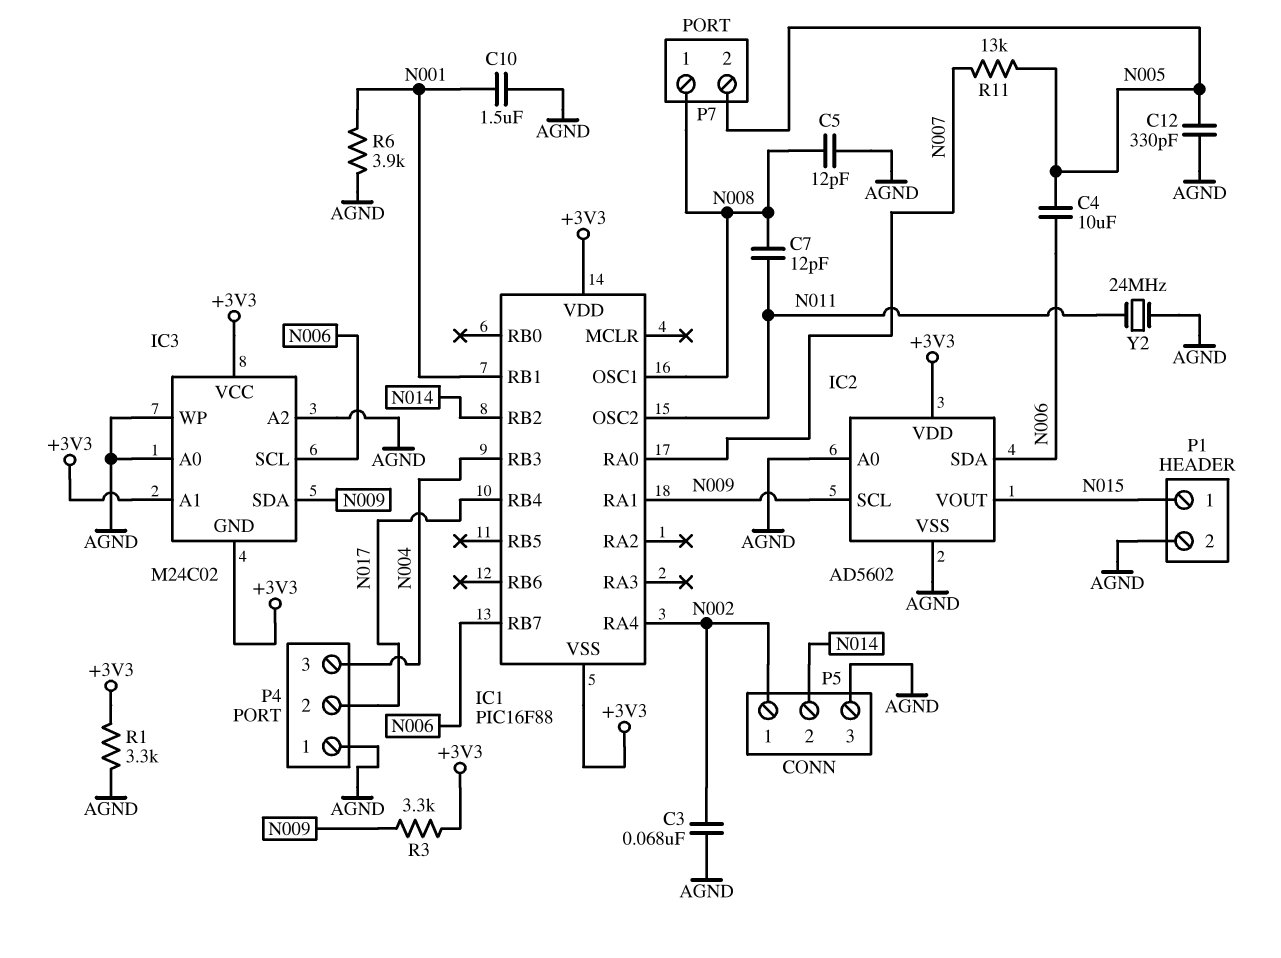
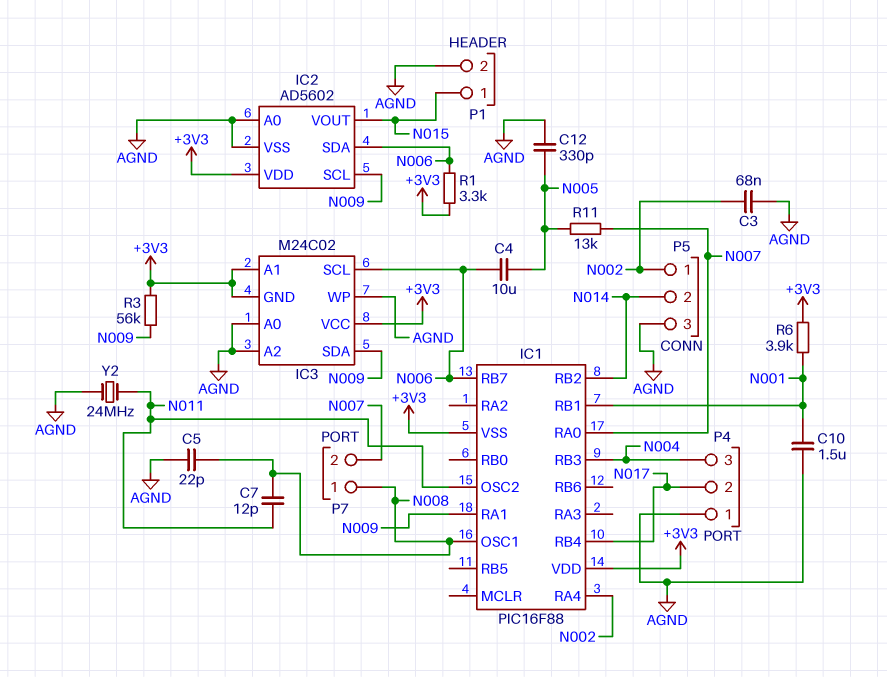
C5: 12pF (AGND, N008) -> 22pF (AGND, N008)
P7 pin 2: N005 -> N007
R1: 3.3k (+3V3, AGND) -> 3.3k (+3V3, N006)
R3: 3.3k (+3V3, N009) -> 56k (+3V3, N009)
R6: 3.9k (AGND, N001) -> 3.9k (+3V3, N001)

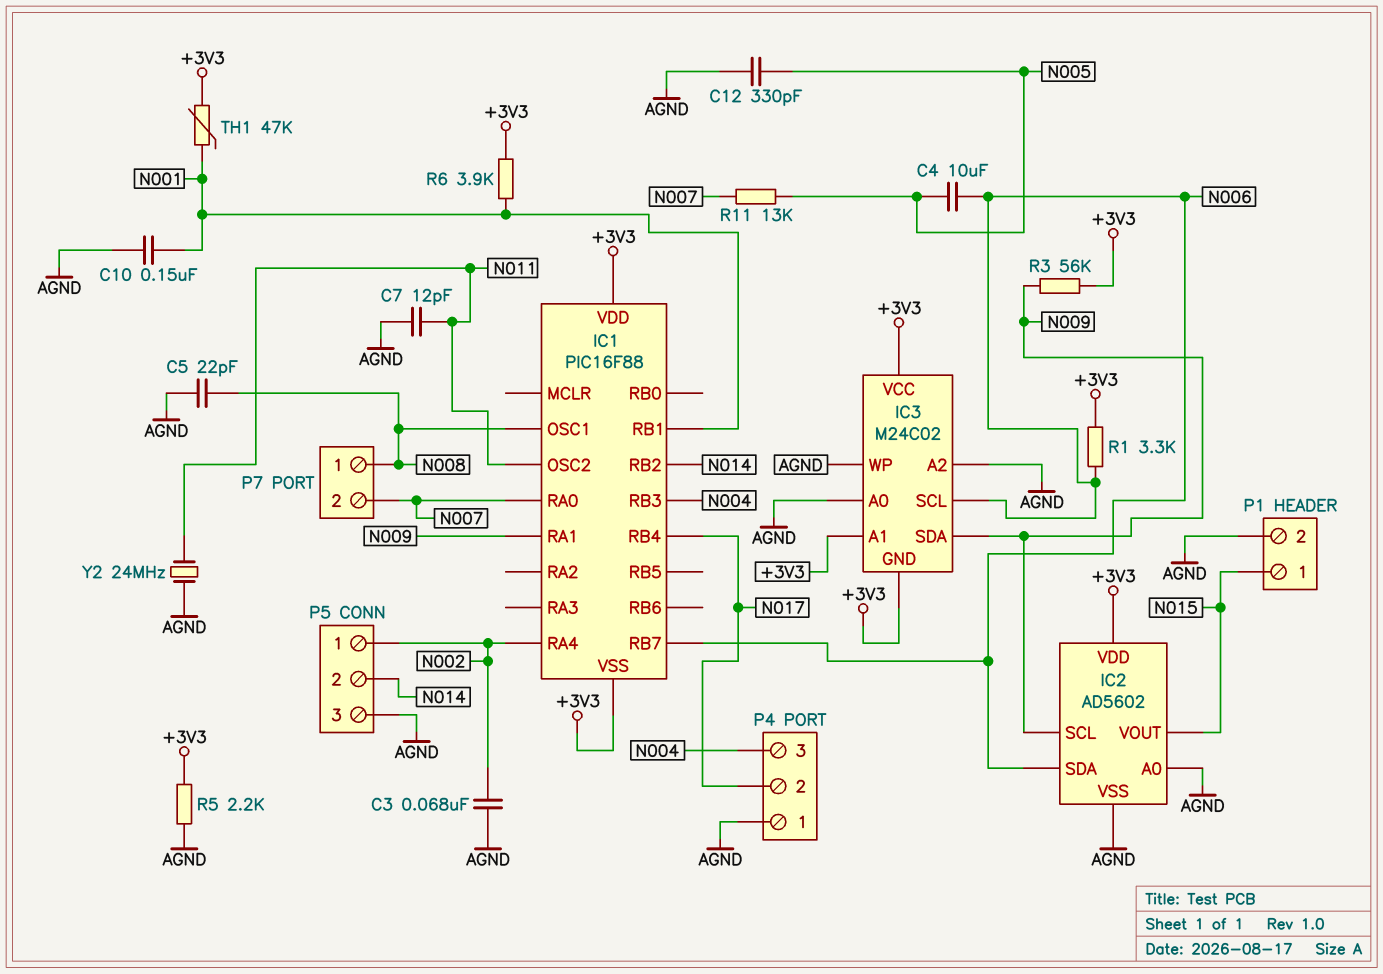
C7: 12pF (N008, N011) -> 12pF (AGND, N011)
C10: 1.5uF (AGND, N001) -> 150nF (AGND, N001)
R5: none -> 2.2k (+3V3, AGND)
TH1: none -> 47k (+3V3, N001)

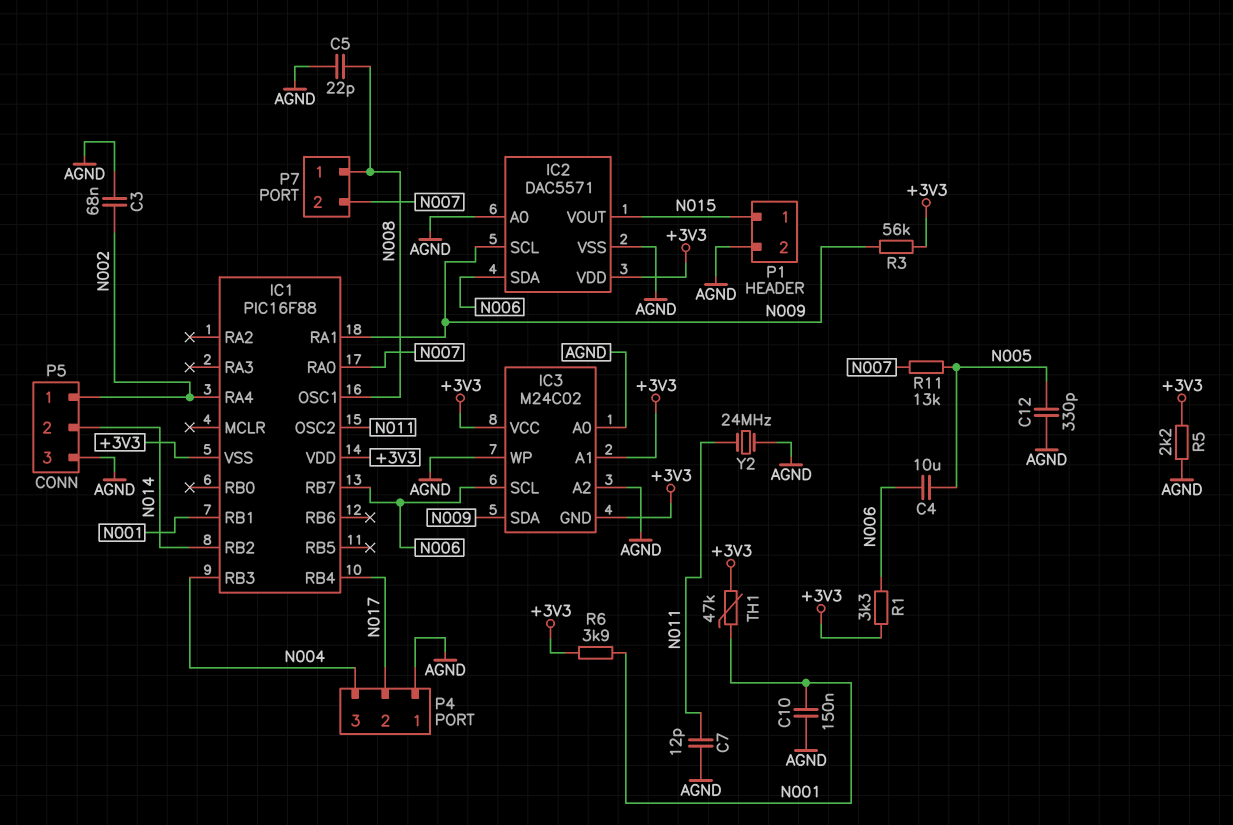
IC2: AD5602 -> DAC5571

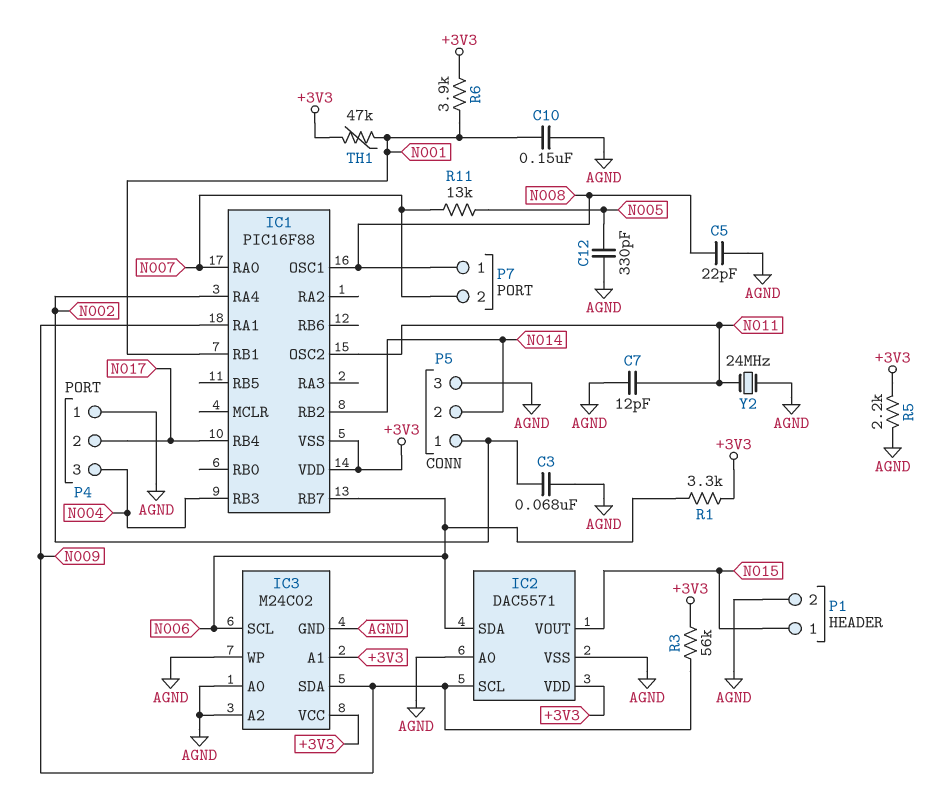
C4: 10uF (N005, N006) -> none
IC3 pin GND: +3V3 -> AGND

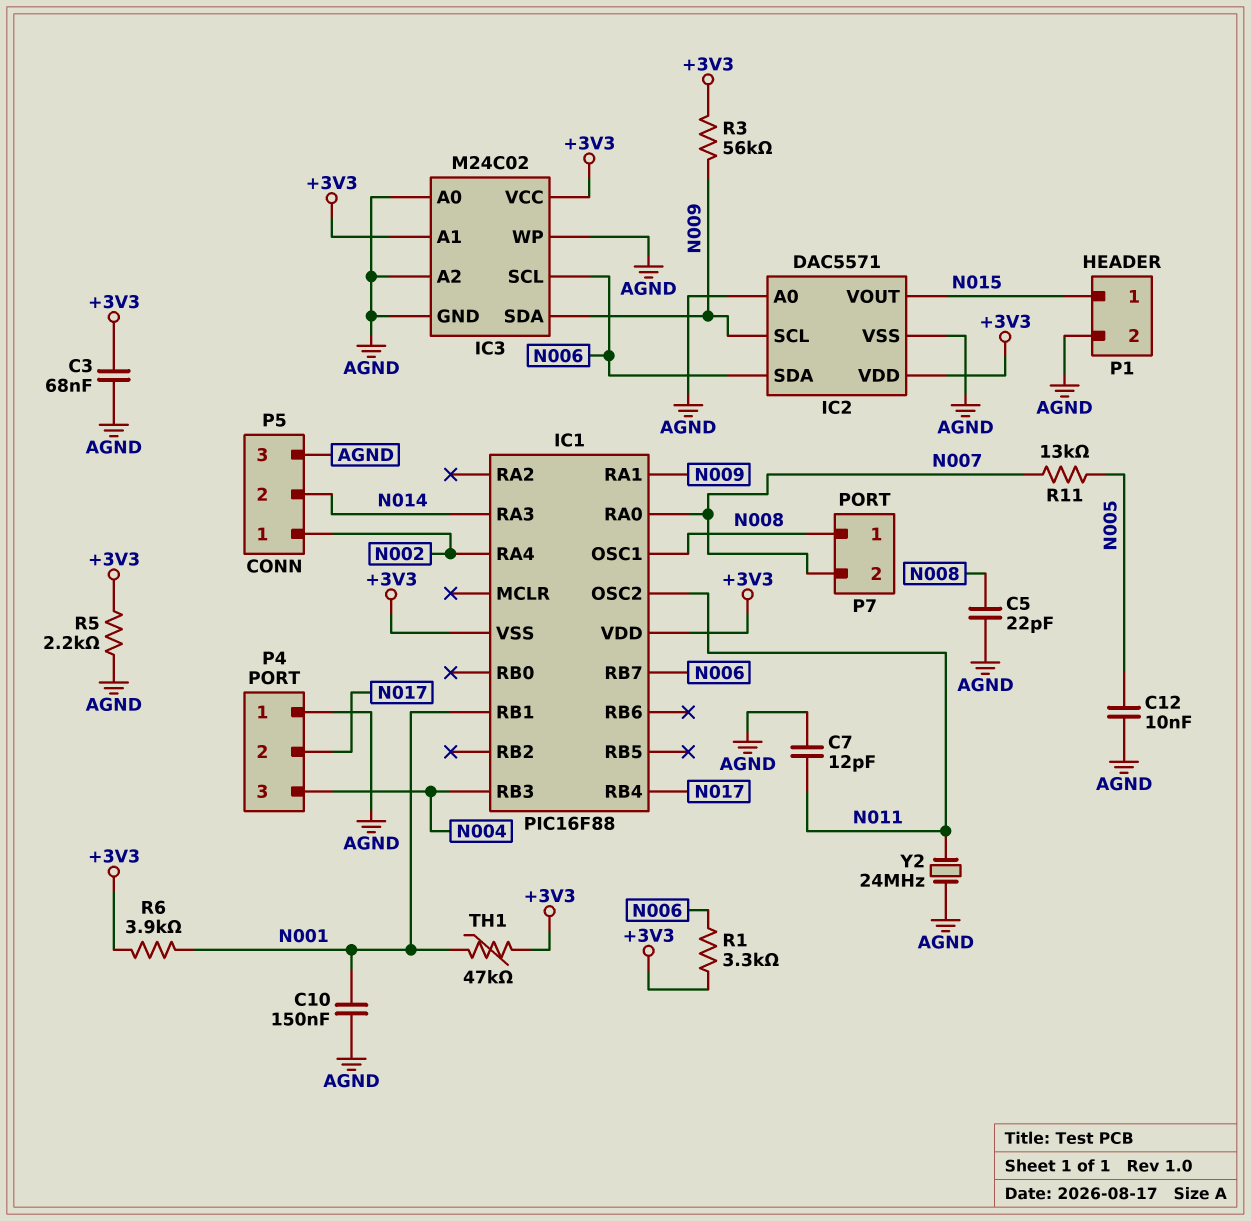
C3: 68nF (AGND, N002) -> 68nF (+3V3, AGND)
C12: 330pF (AGND, N005) -> 10nF (AGND, N005)
IC1 pin RA3: none -> N014
IC1 pin RB2: N014 -> none

